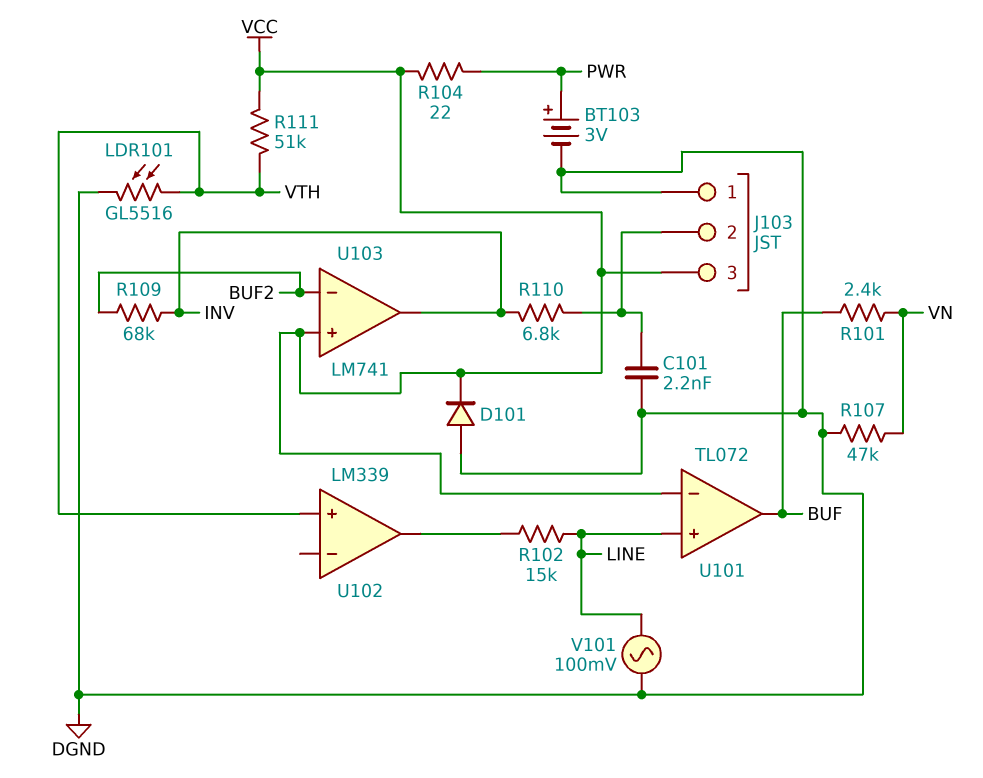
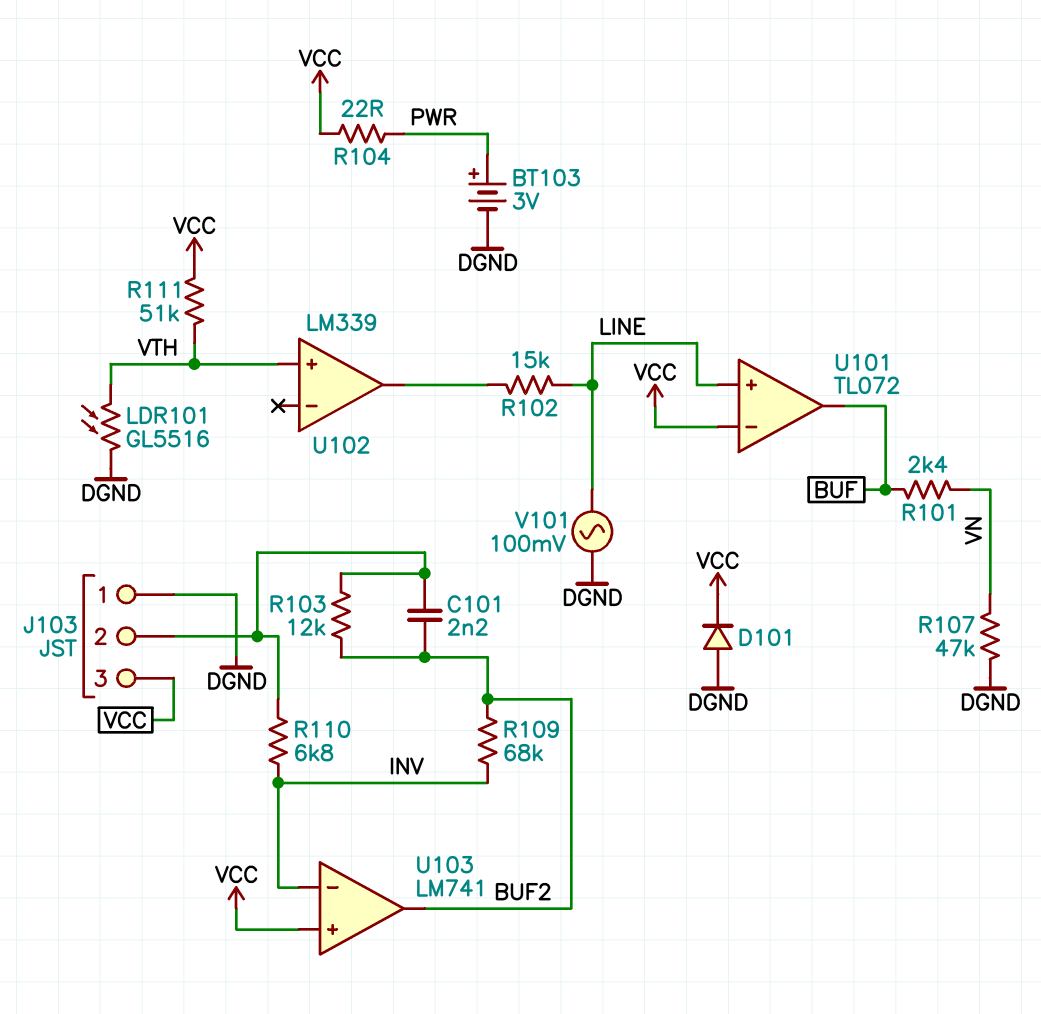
C101: 2.2nF (DGND, J103/2) -> 2.2nF (BUF2, J103/2)
R103: none -> 12k (BUF2, J103/2)
U103 pin in-: BUF2 -> INV
U103 pin out: INV -> BUF2

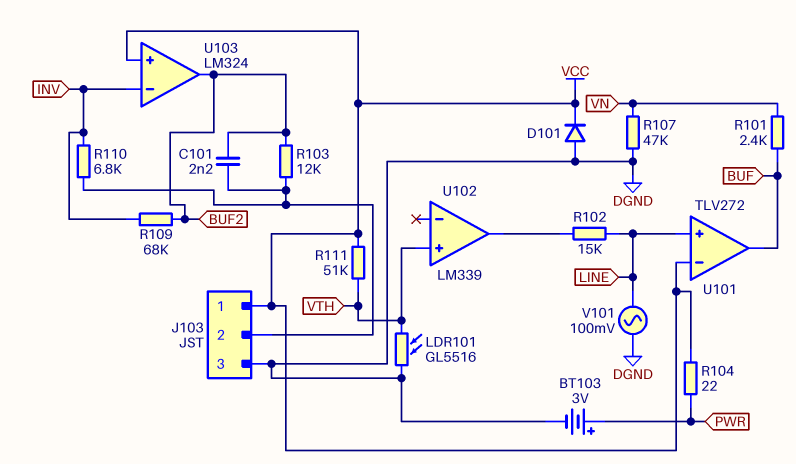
J103 pin 1: DGND -> VCC
J103 pin 3: VCC -> DGND
U101: TL072 -> TLV272
U103: LM741 -> LM324

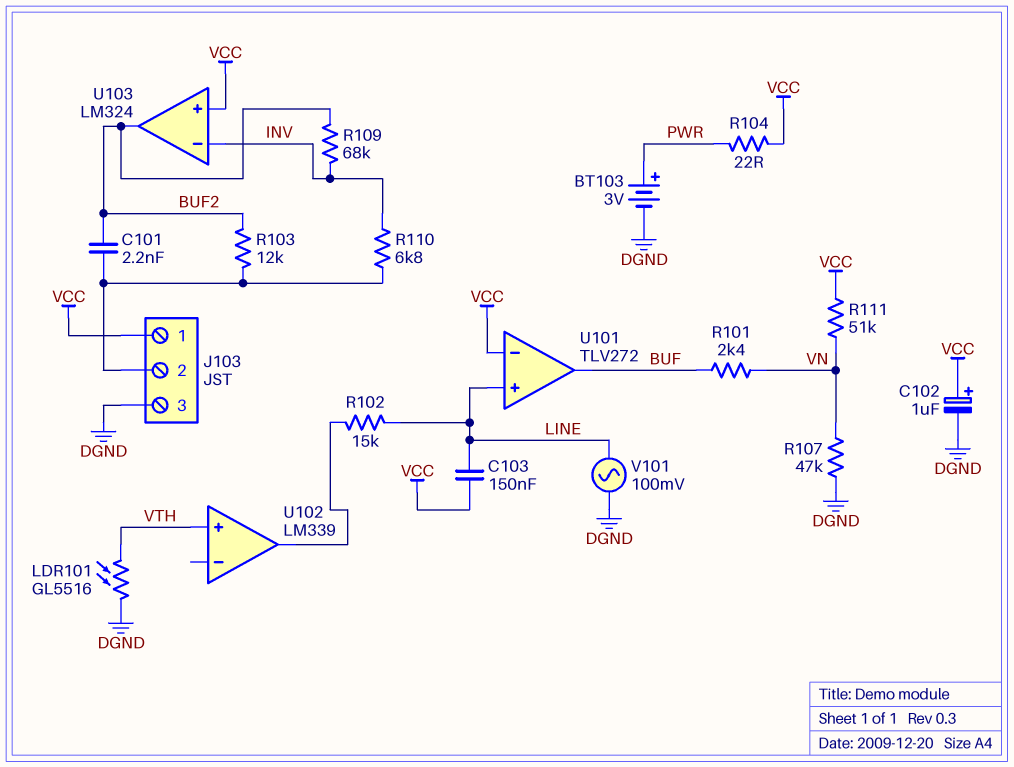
C102: none -> 1uF (plus VCC, minus DGND)
C103: none -> 150nF (LINE, VCC)
D101: diode (A DGND, K VCC) -> none
R111: 51k (VCC, VTH) -> 51k (VCC, VN)

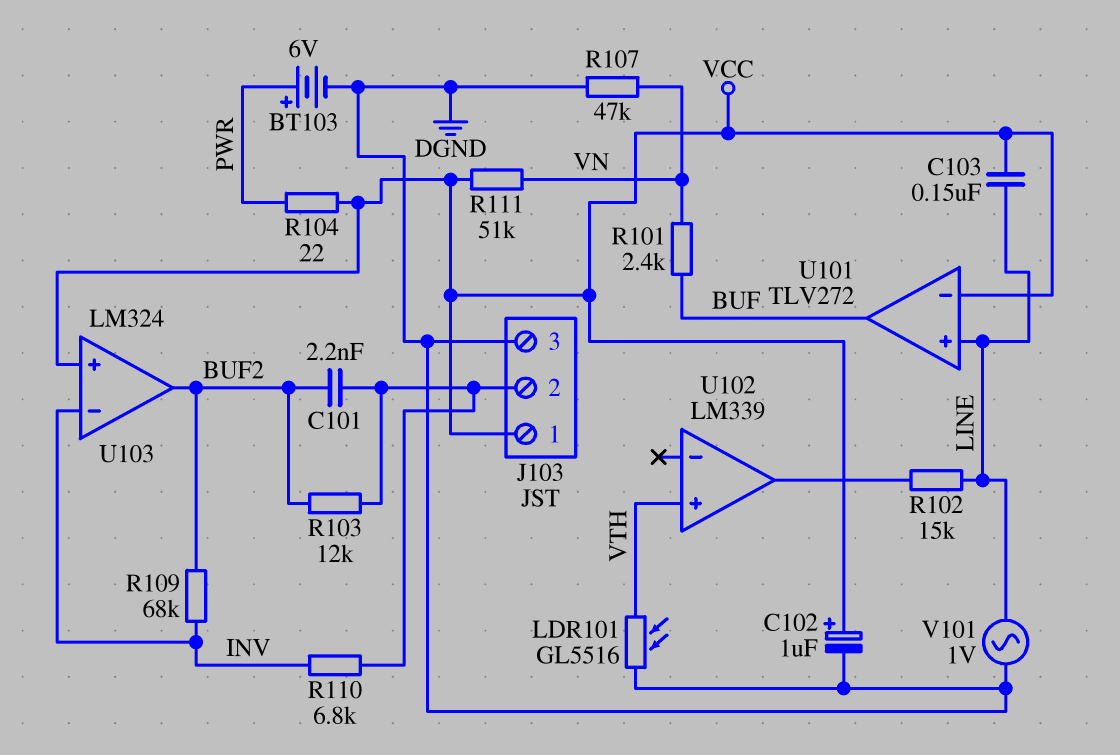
BT103: 3V (plus PWR, minus DGND) -> 6V (plus PWR, minus DGND)
V101: AC 100mV (DGND, LINE) -> AC 1V (DGND, LINE)

